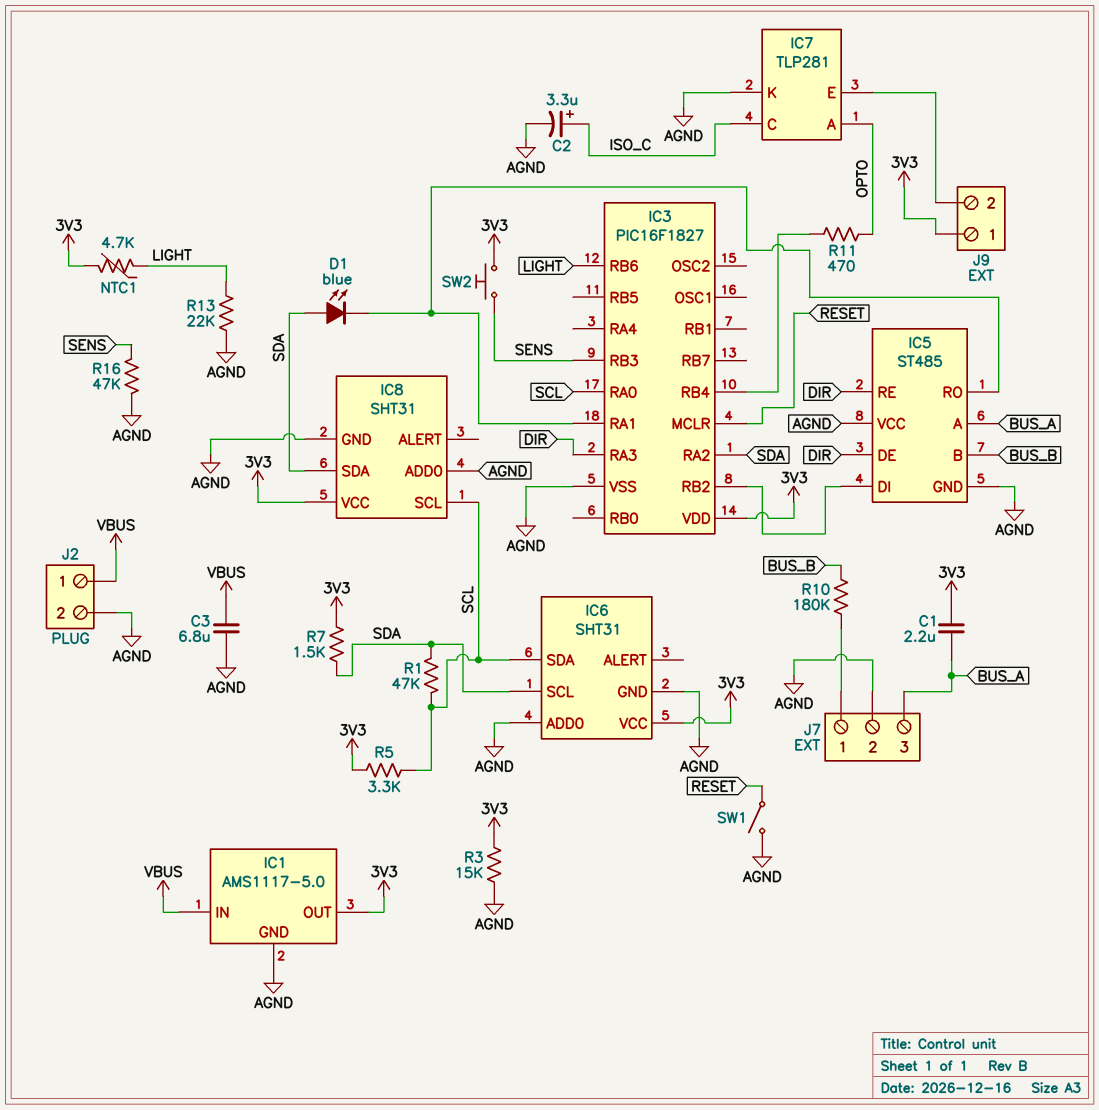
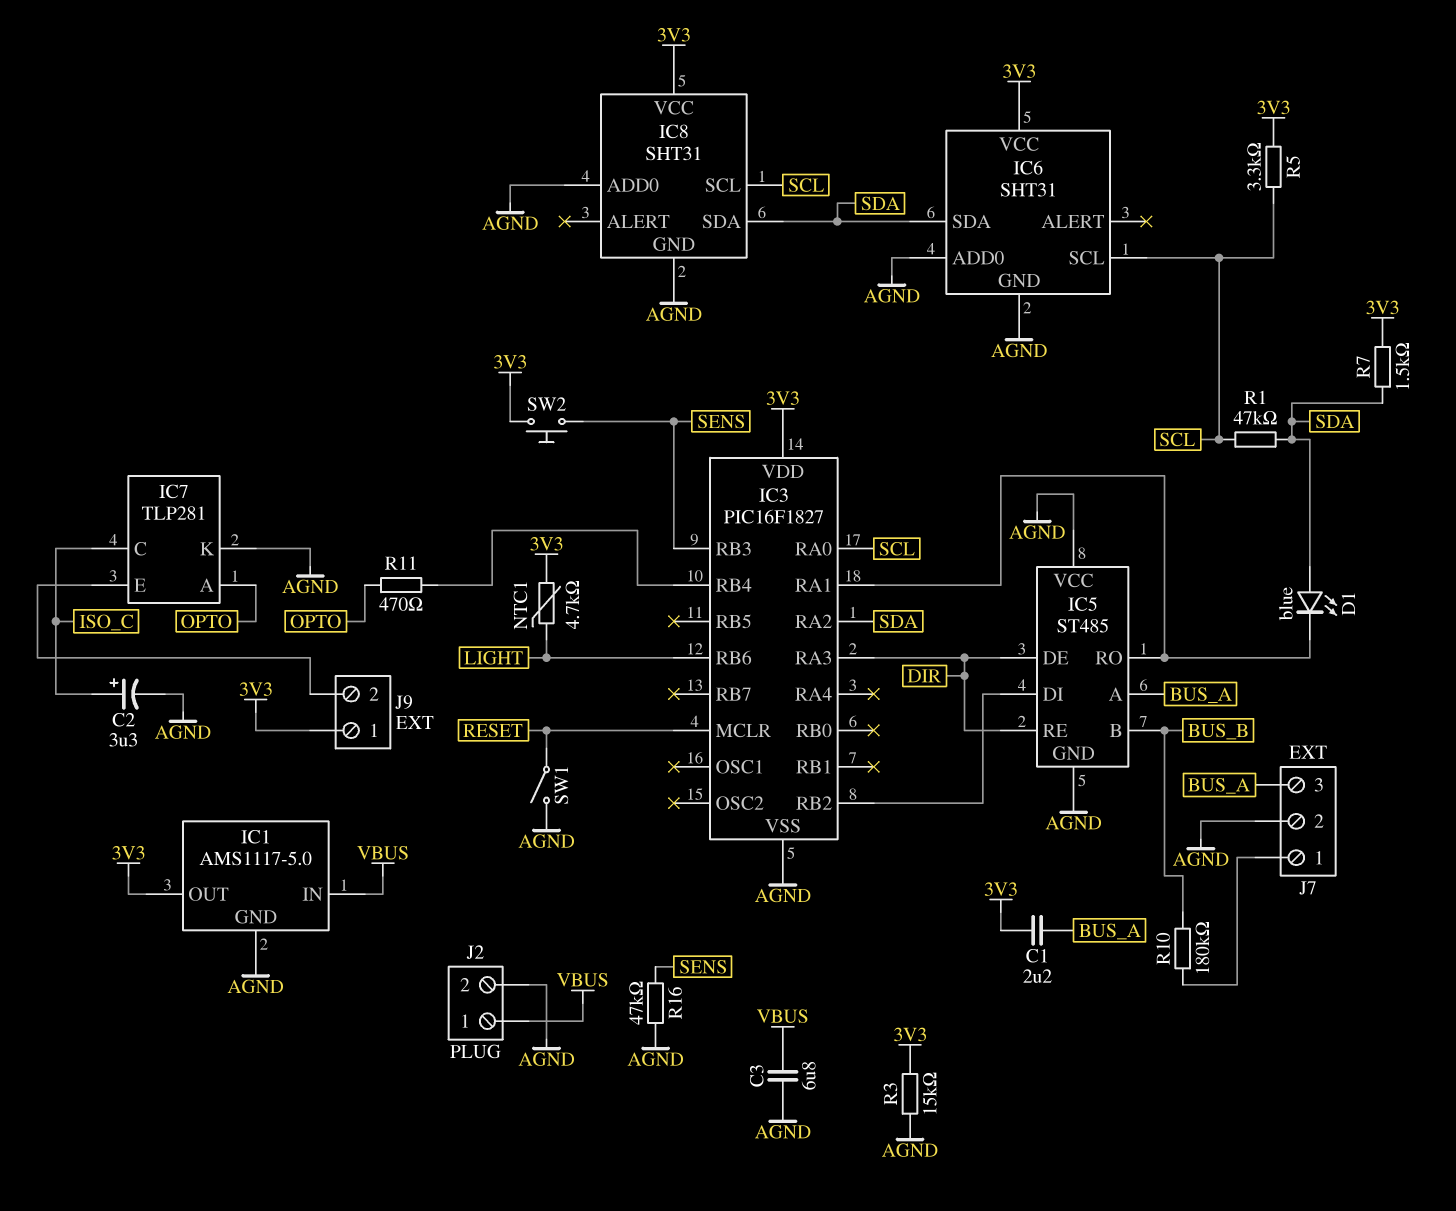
IC6 pin SCL: SDA -> SCL
IC6 pin SDA: SCL -> SDA
R13: 22k (AGND, LIGHT) -> none

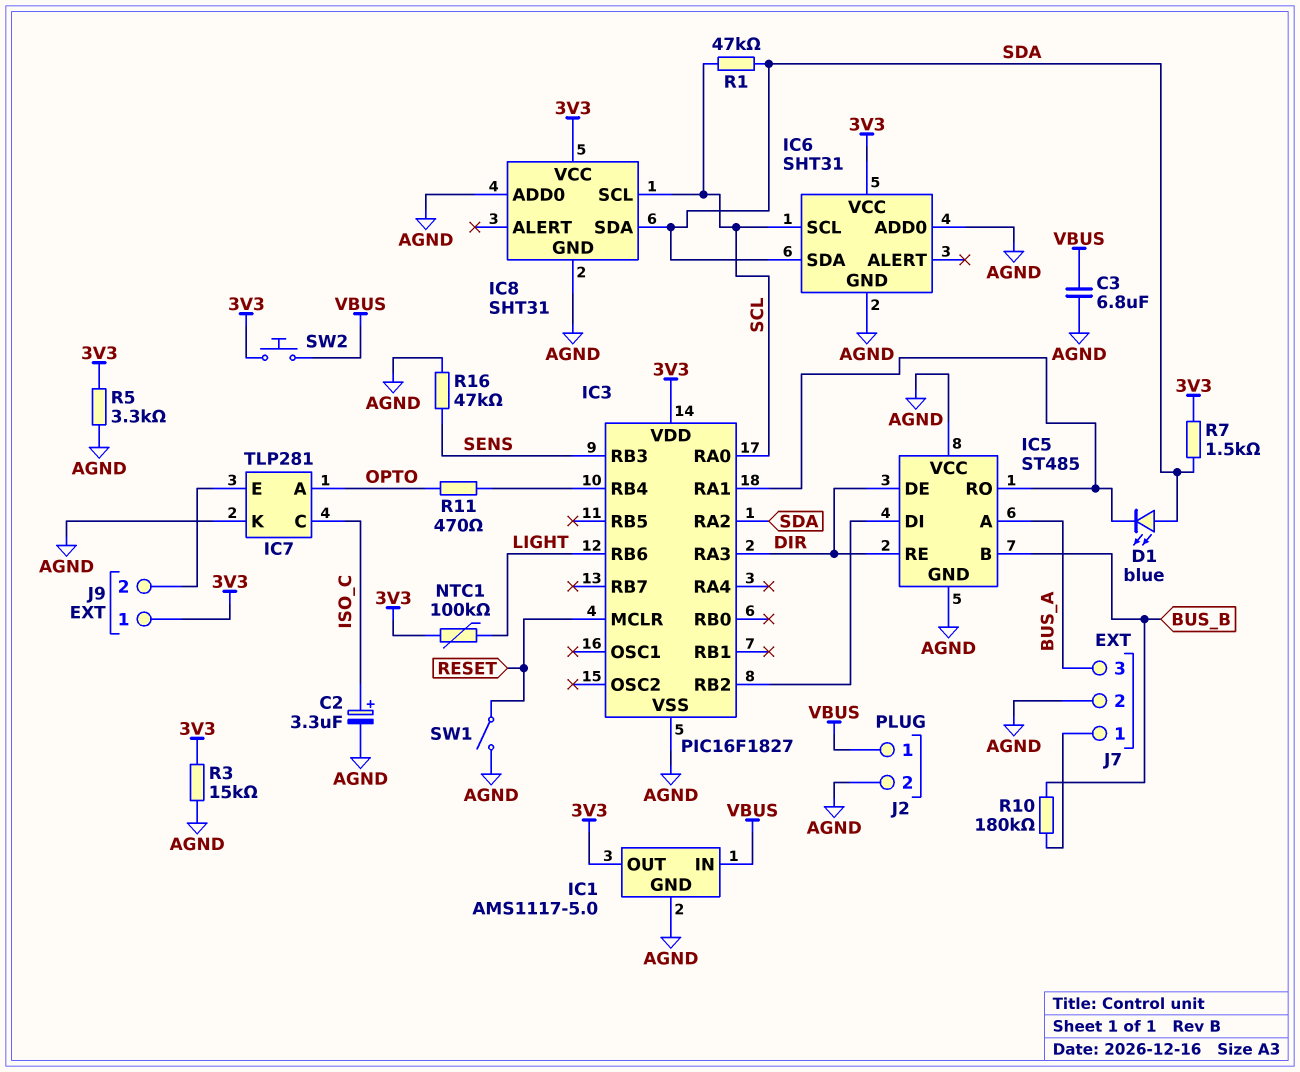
C1: 2.2uF (3V3, BUS_A) -> none
NTC1: 4.7k (3V3, LIGHT) -> 100k (3V3, LIGHT)
R5: 3.3k (3V3, SCL) -> 3.3k (3V3, AGND)
SW2: button (3V3, SENS) -> button (3V3, VBUS)

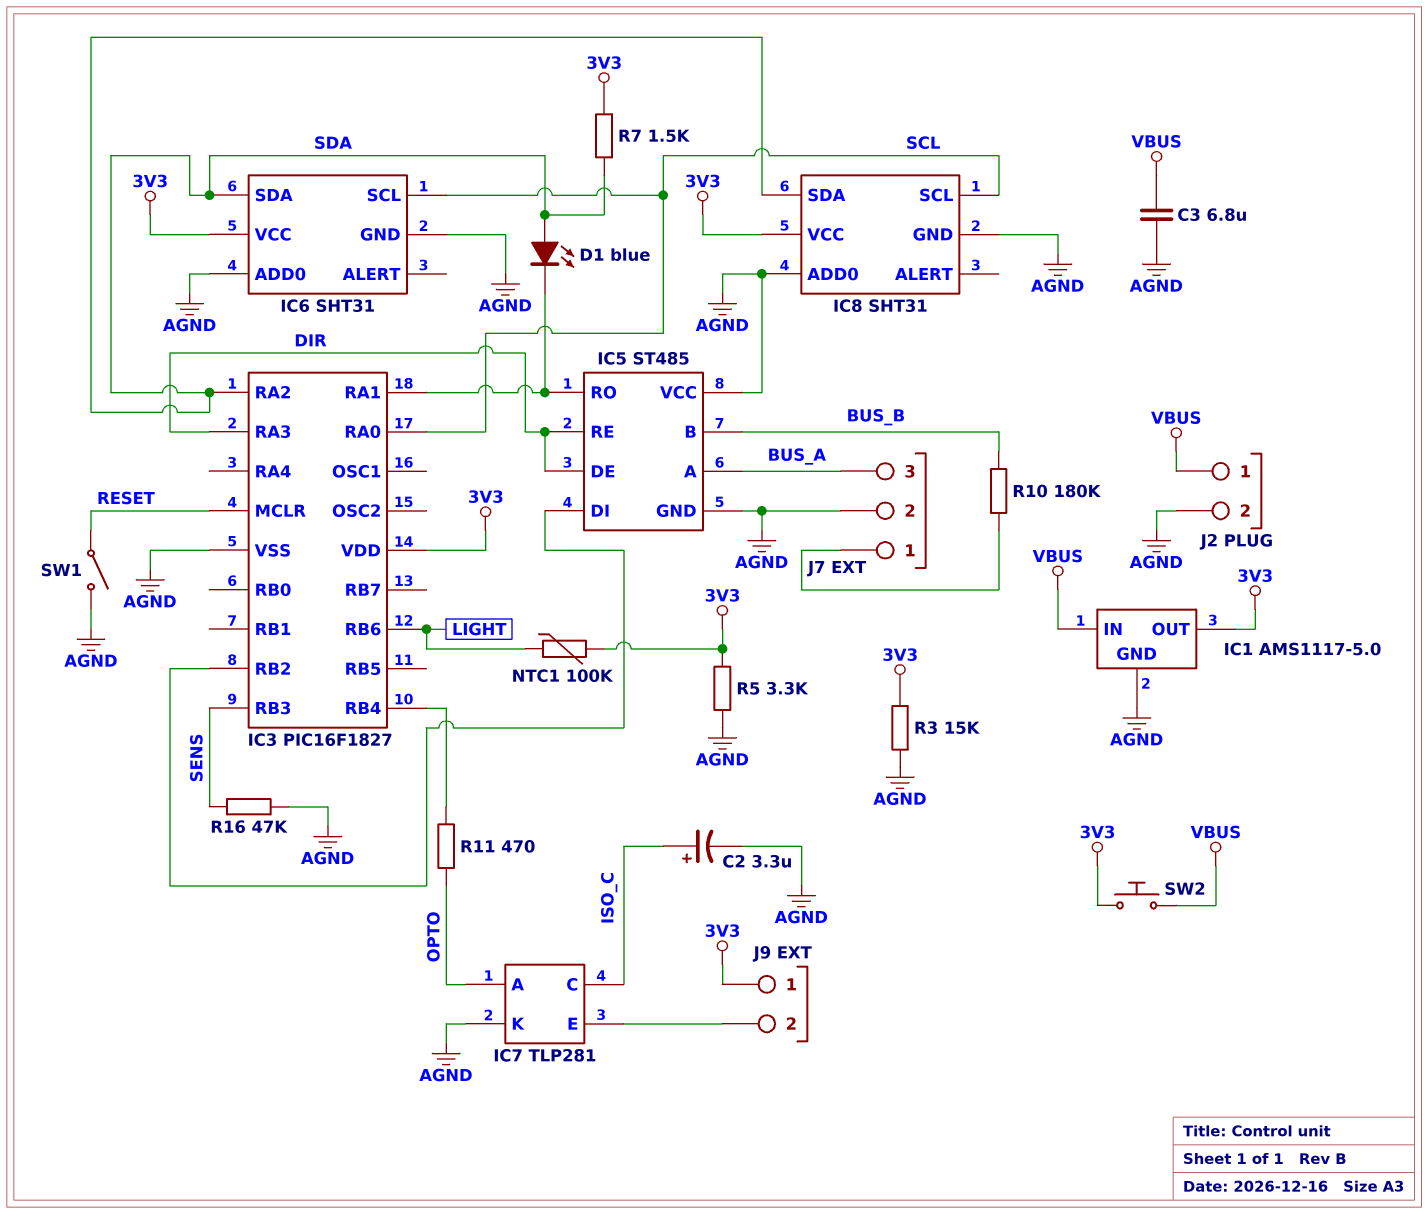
R1: 47k (SCL, SDA) -> none

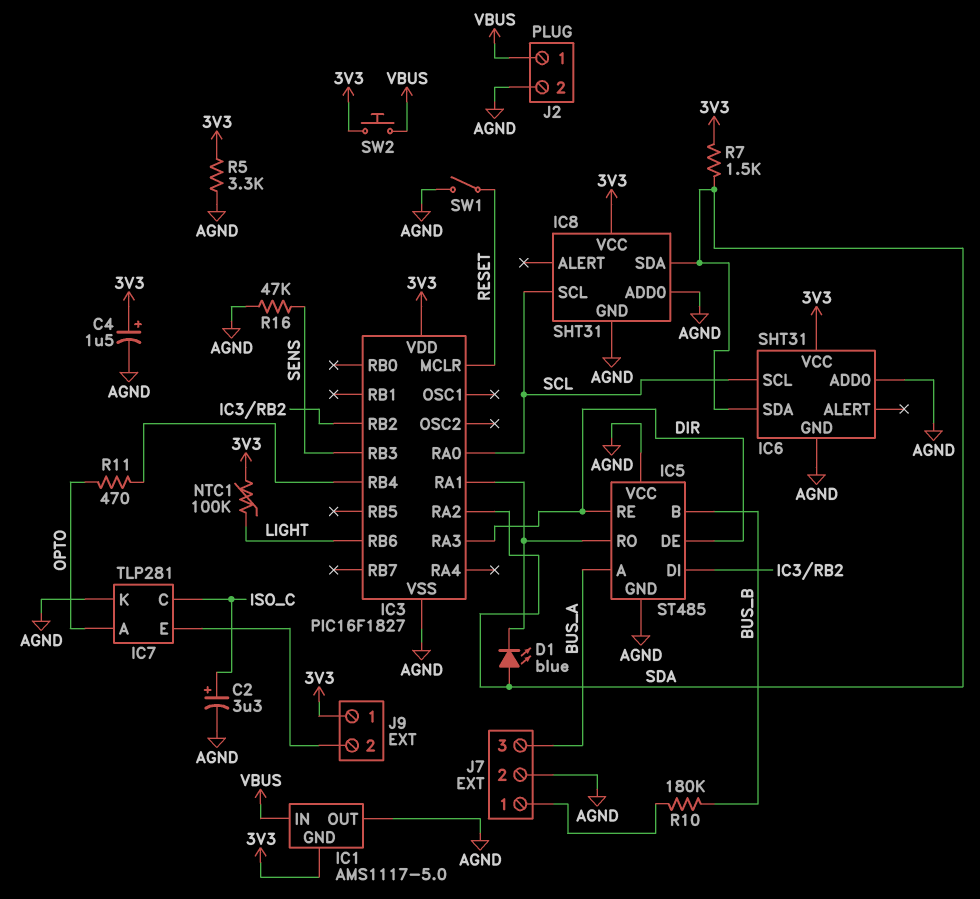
C3: 6.8uF (AGND, VBUS) -> none
C4: none -> 1.5uF (plus 3V3, minus AGND)
IC1 pin GND: AGND -> 3V3
IC1 pin OUT: 3V3 -> AGND
R3: 15k (3V3, AGND) -> none

